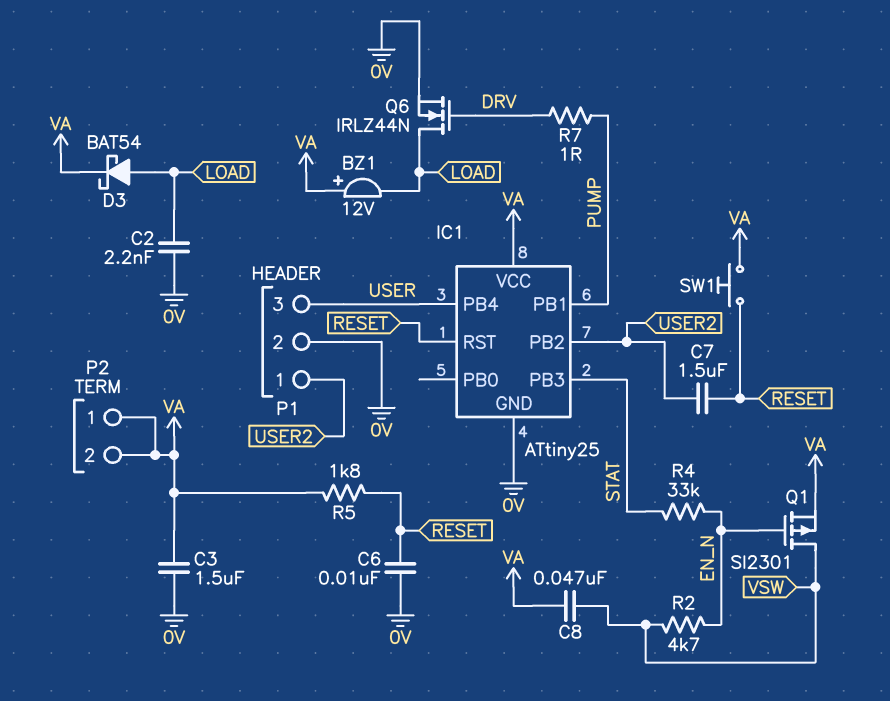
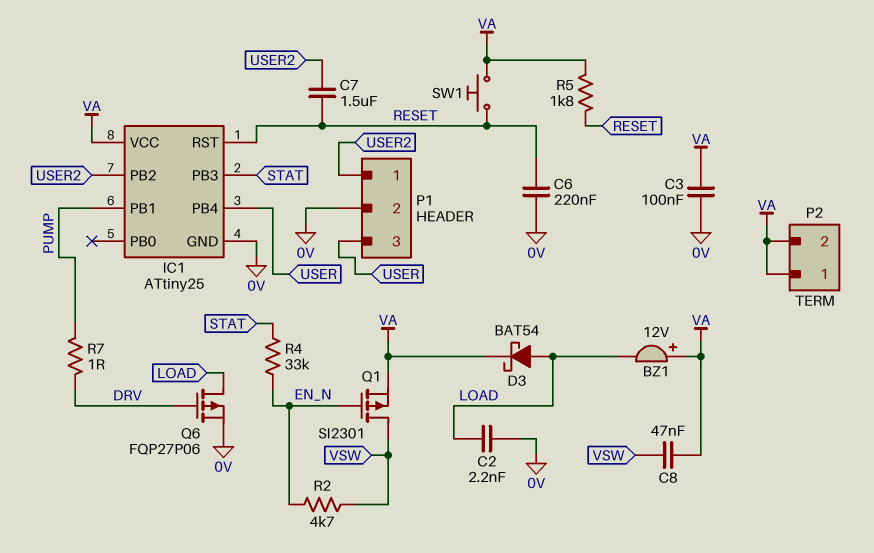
C3: 1.5uF (0V, VA) -> 100nF (0V, VA)
C6: 10nF (0V, RESET) -> 220nF (0V, RESET)
Q6: NMOS IRLZ44N (G DRV, D LOAD, S 0V) -> PMOS FQP27P06 (G DRV, D LOAD, S 0V)

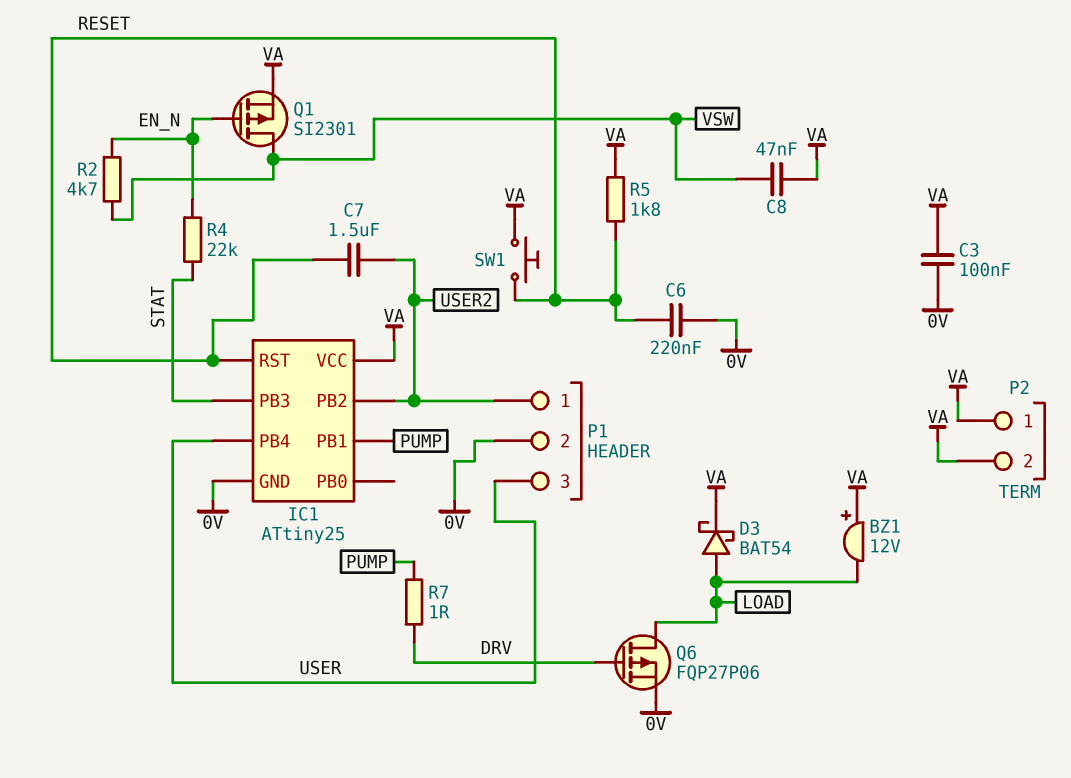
C2: 2.2nF (0V, LOAD) -> none
R4: 33k (EN_N, STAT) -> 22k (EN_N, STAT)

